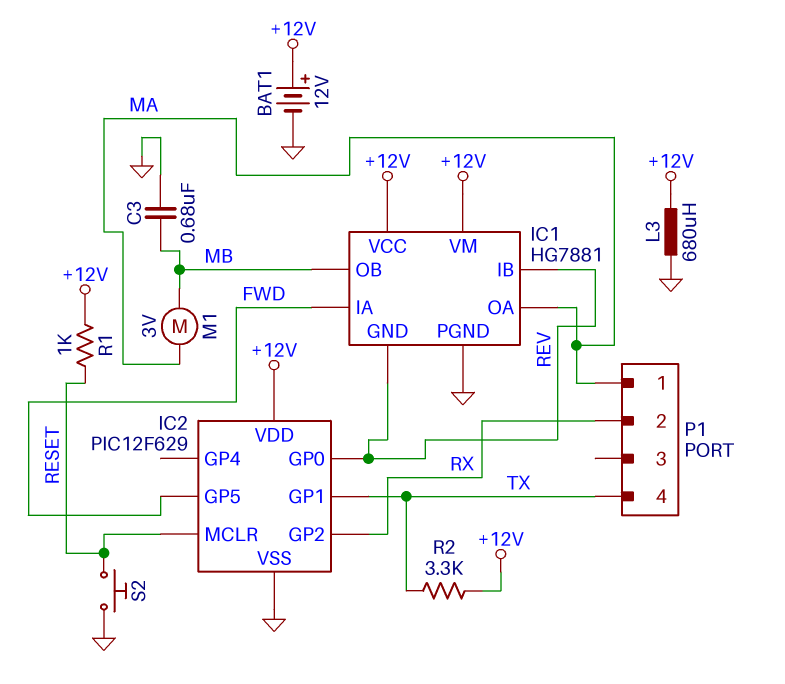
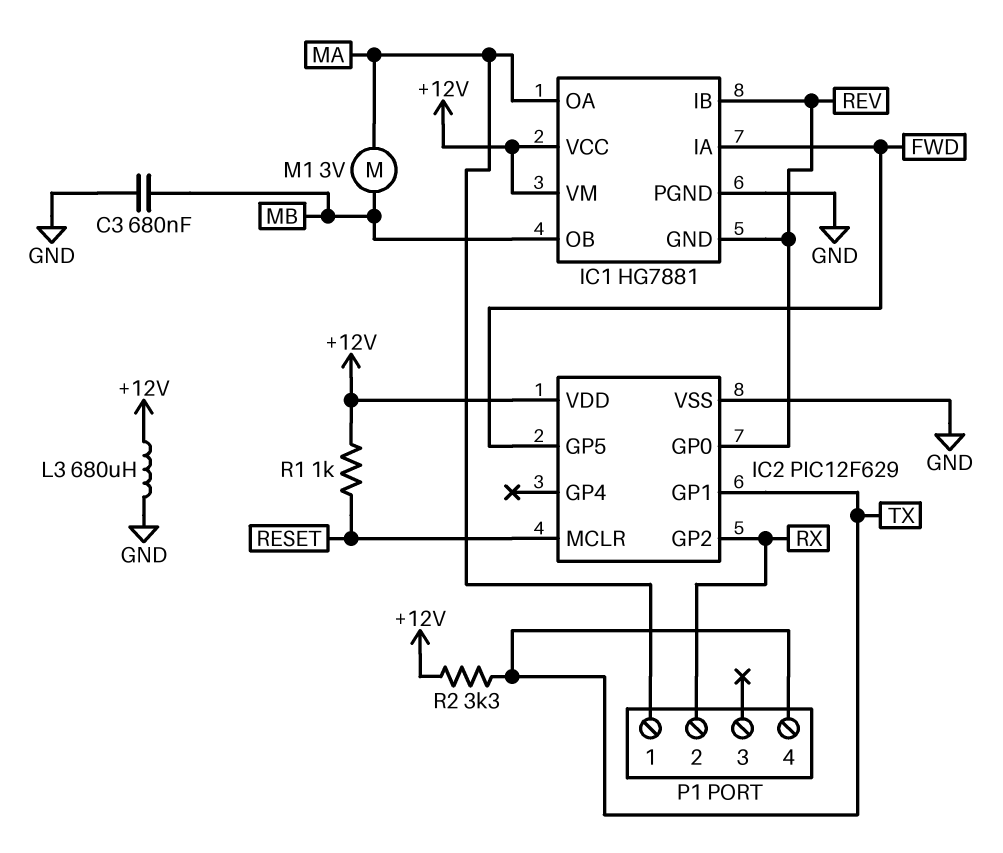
BAT1: 12V (plus +12V, minus GND) -> none
S2: button (GND, RESET) -> none

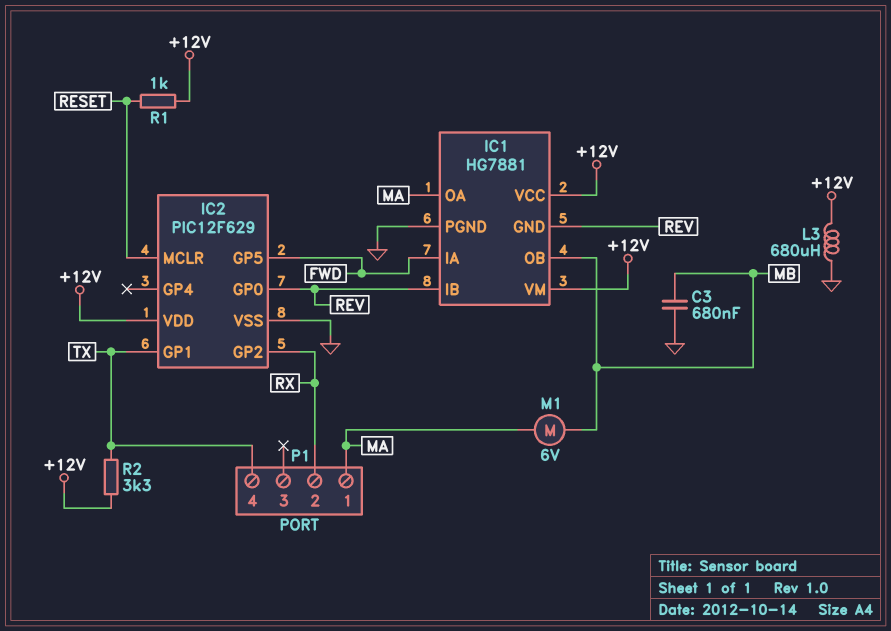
M1: motor 3V (MA, MB) -> motor 6V (MA, MB)

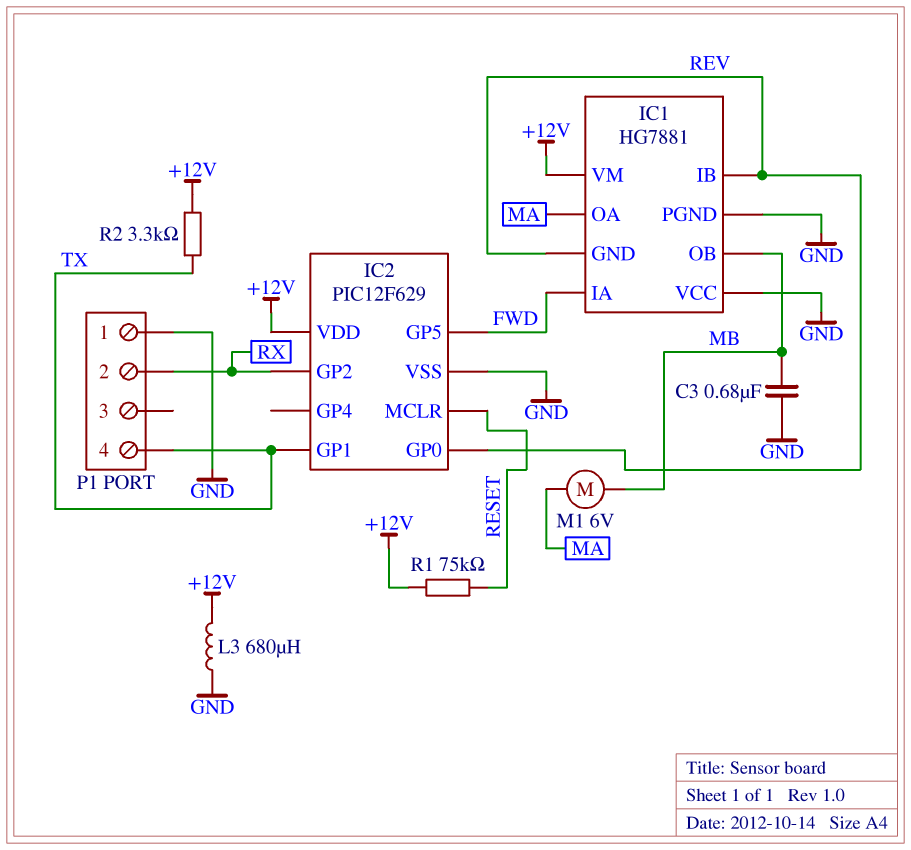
IC1 pin VCC: +12V -> GND
P1 pin 1: MA -> GND
R1: 1k (+12V, RESET) -> 75k (+12V, RESET)

